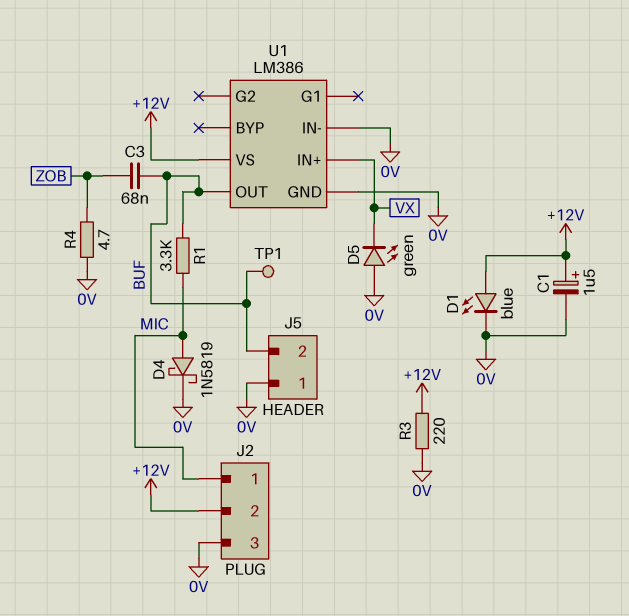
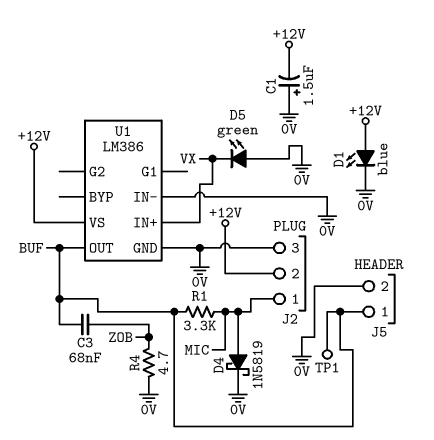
C1: 1.5uF (plus +12V, minus 0V) -> 1.5uF (plus 0V, minus +12V)
J5 pin 1: 0V -> BUF
J5 pin 2: BUF -> 0V
R3: 220 (+12V, 0V) -> none

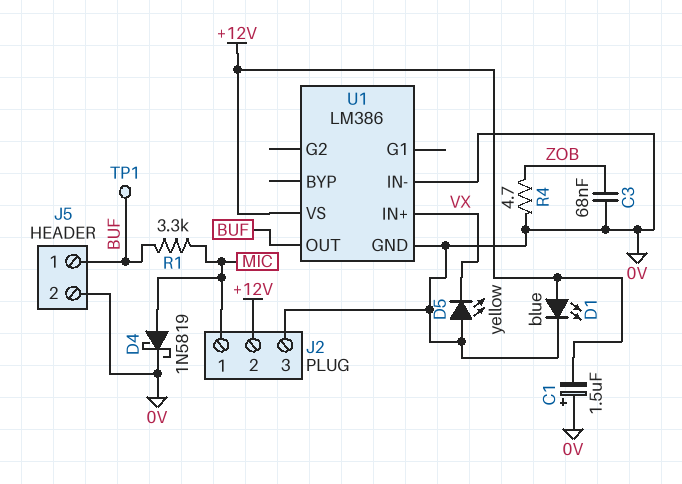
C3: 68nF (BUF, ZOB) -> 68nF (0V, ZOB)
D5: LED green (A 0V, K VX) -> LED yellow (A 0V, K VX)

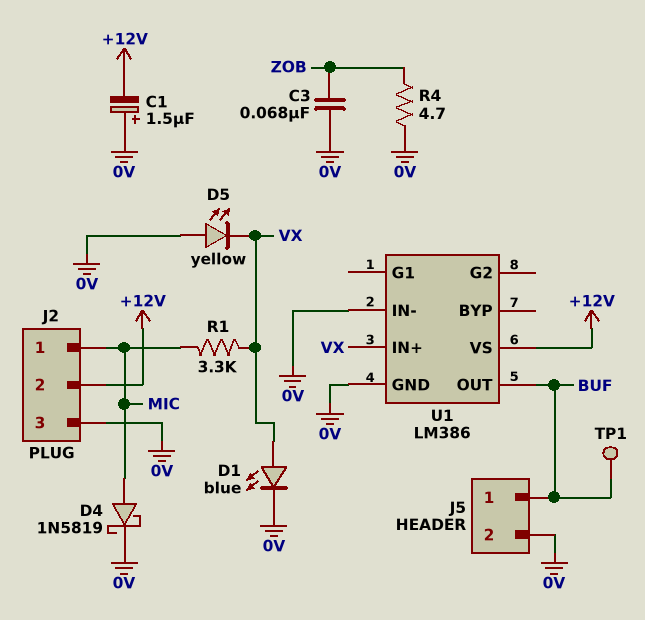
D1: LED blue (A +12V, K 0V) -> LED blue (A VX, K 0V)
R1: 3.3k (BUF, MIC) -> 3.3k (MIC, VX)

